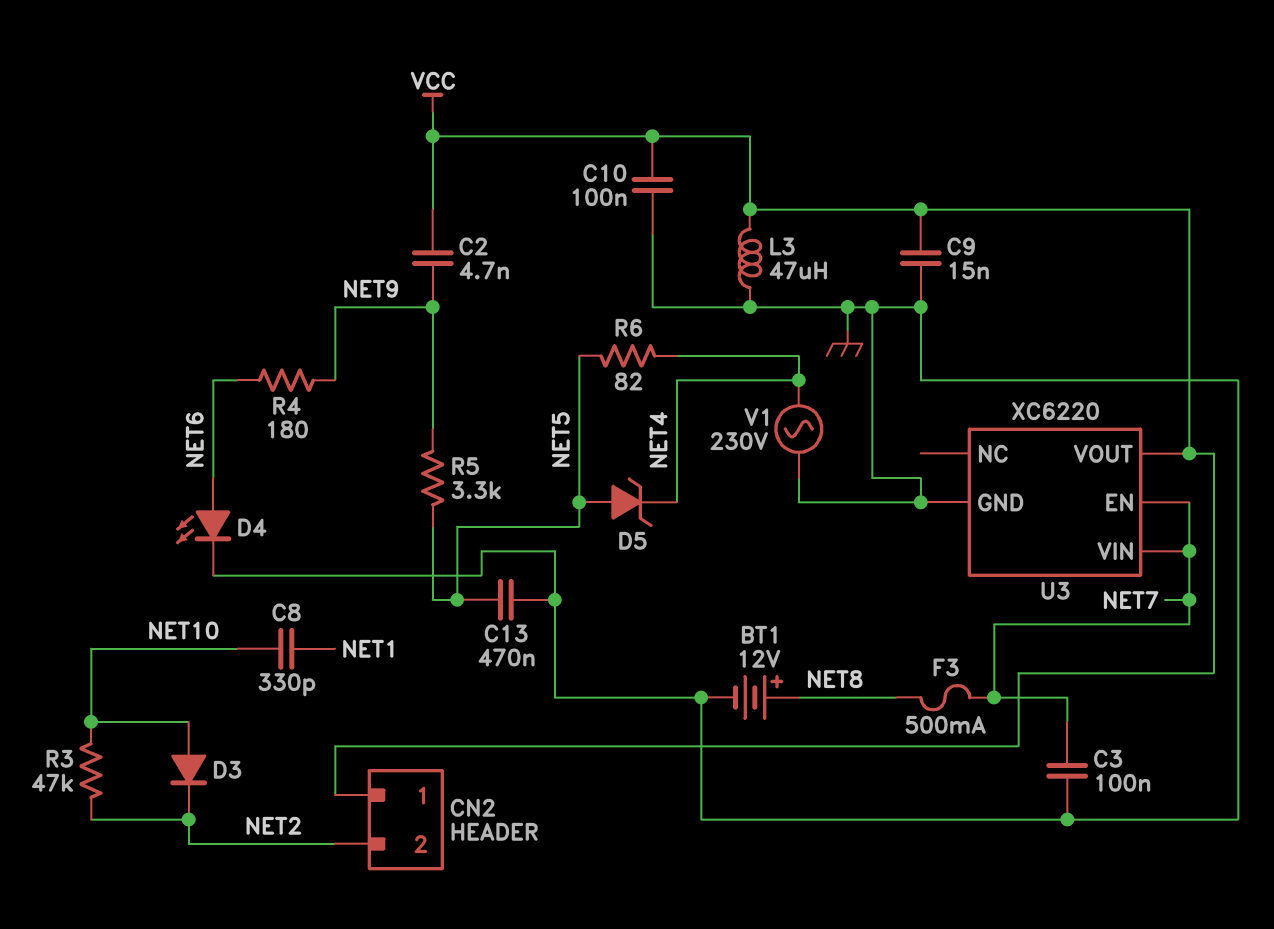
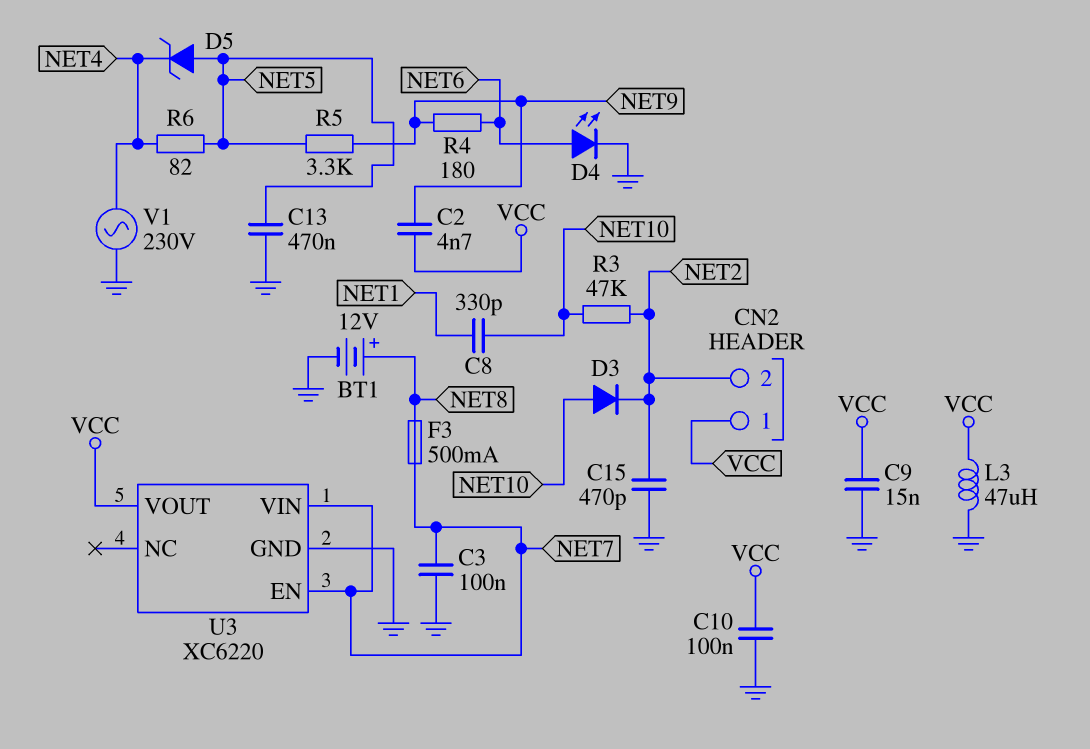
C15: none -> 470pF (GND, NET2)

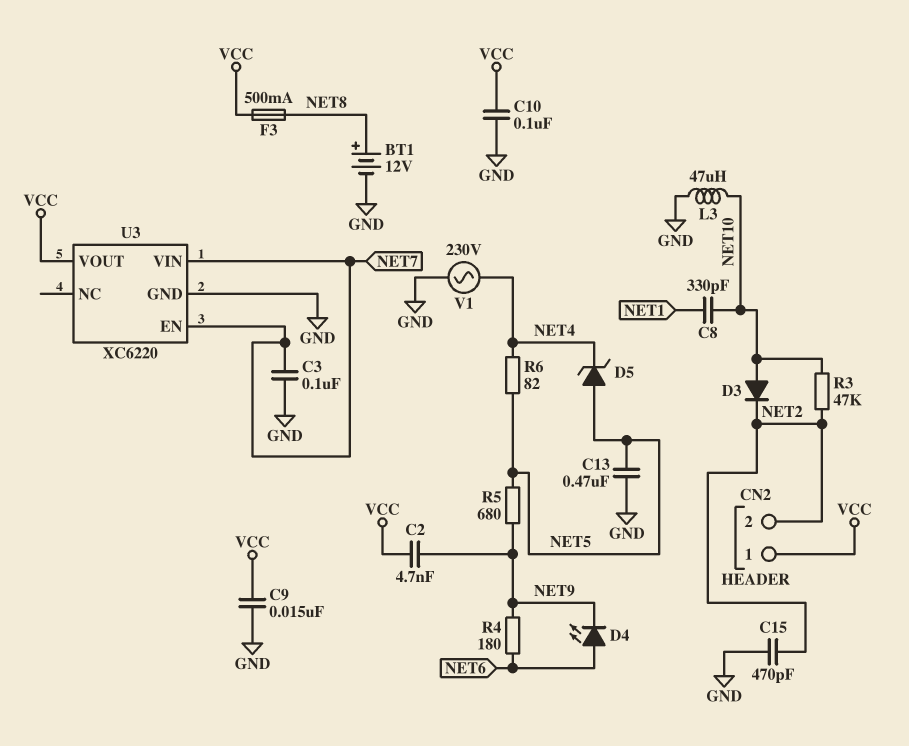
D4: LED (A NET6, K GND) -> LED (A NET6, K NET9)
F3: 500mA (NET7, NET8) -> 500mA (NET8, VCC)
L3: 47uH (GND, VCC) -> 47uH (GND, NET10)
R5: 3.3k (NET5, NET9) -> 680 (NET5, NET9)

